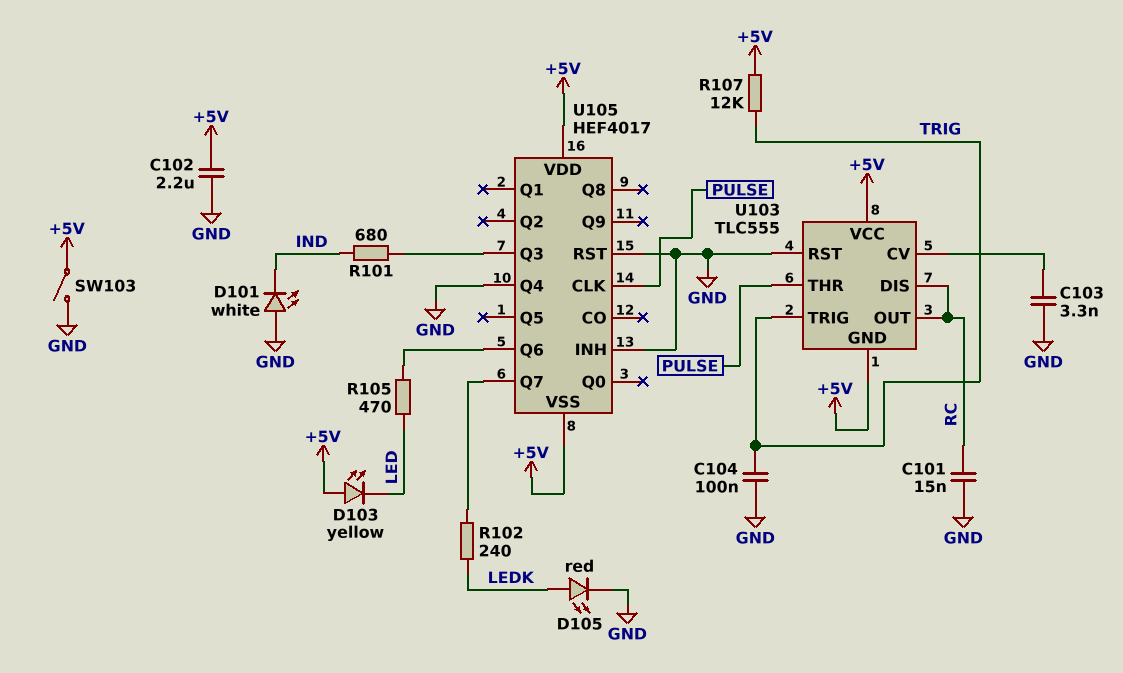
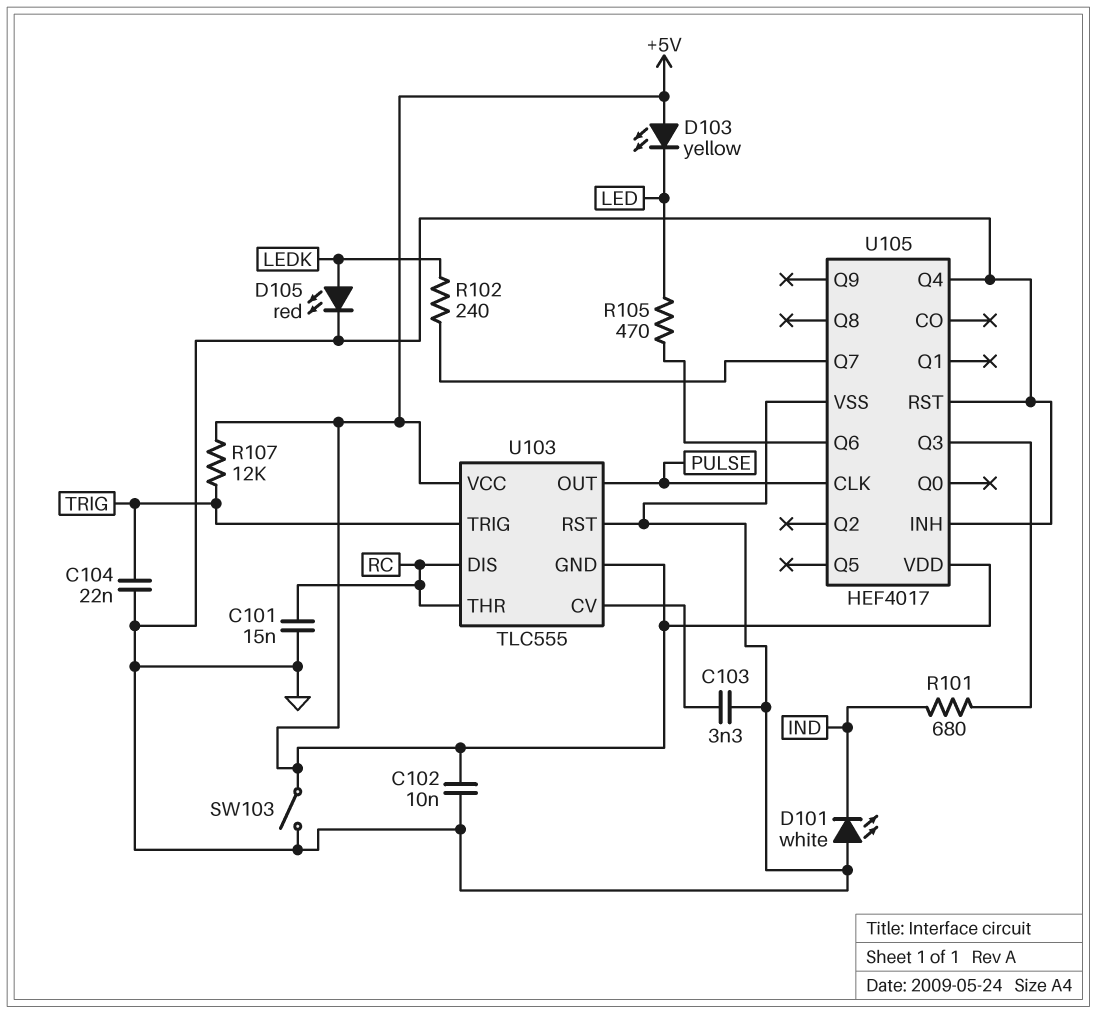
C102: 2.2uF (+5V, GND) -> 10nF (+5V, GND)
C104: 100nF (GND, TRIG) -> 22nF (GND, TRIG)
U103 pin OUT: RC -> PULSE
U103 pin THR: PULSE -> RC
U105 pin VSS: +5V -> GND

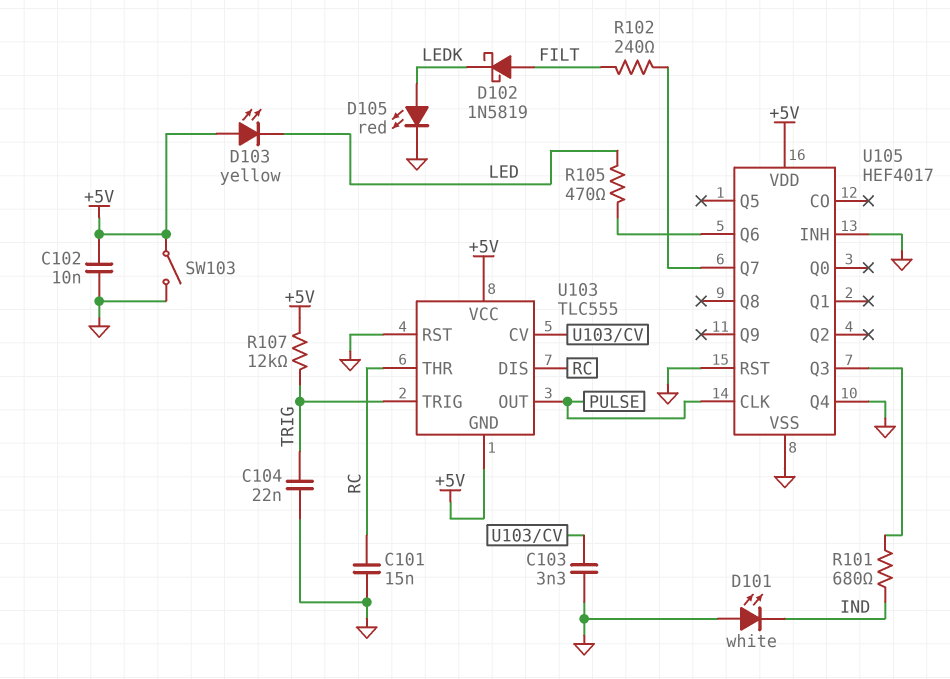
D102: none -> schottky 1N5819 (A FILT, K LEDK)
R102: 240 (LEDK, U105/Q7) -> 240 (FILT, U105/Q7)

